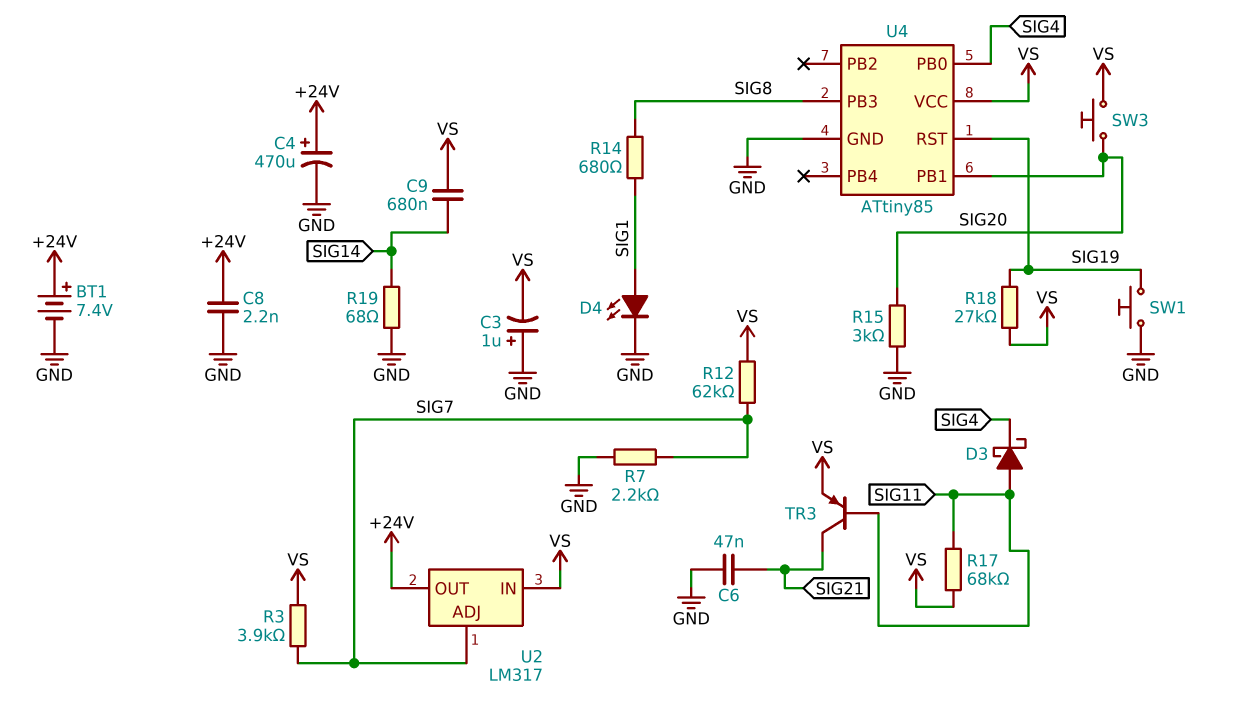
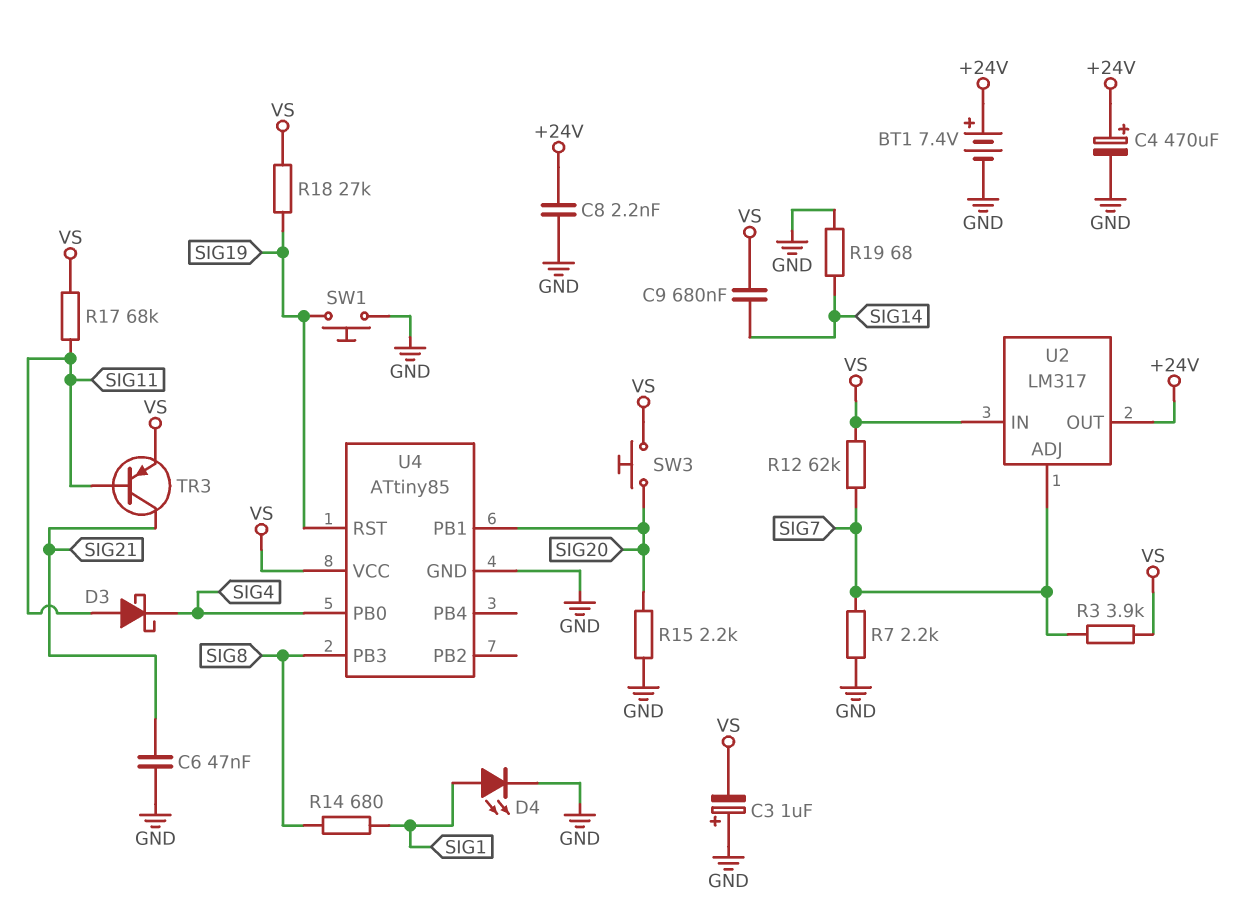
R15: 3k (GND, SIG20) -> 2.2k (GND, SIG20)

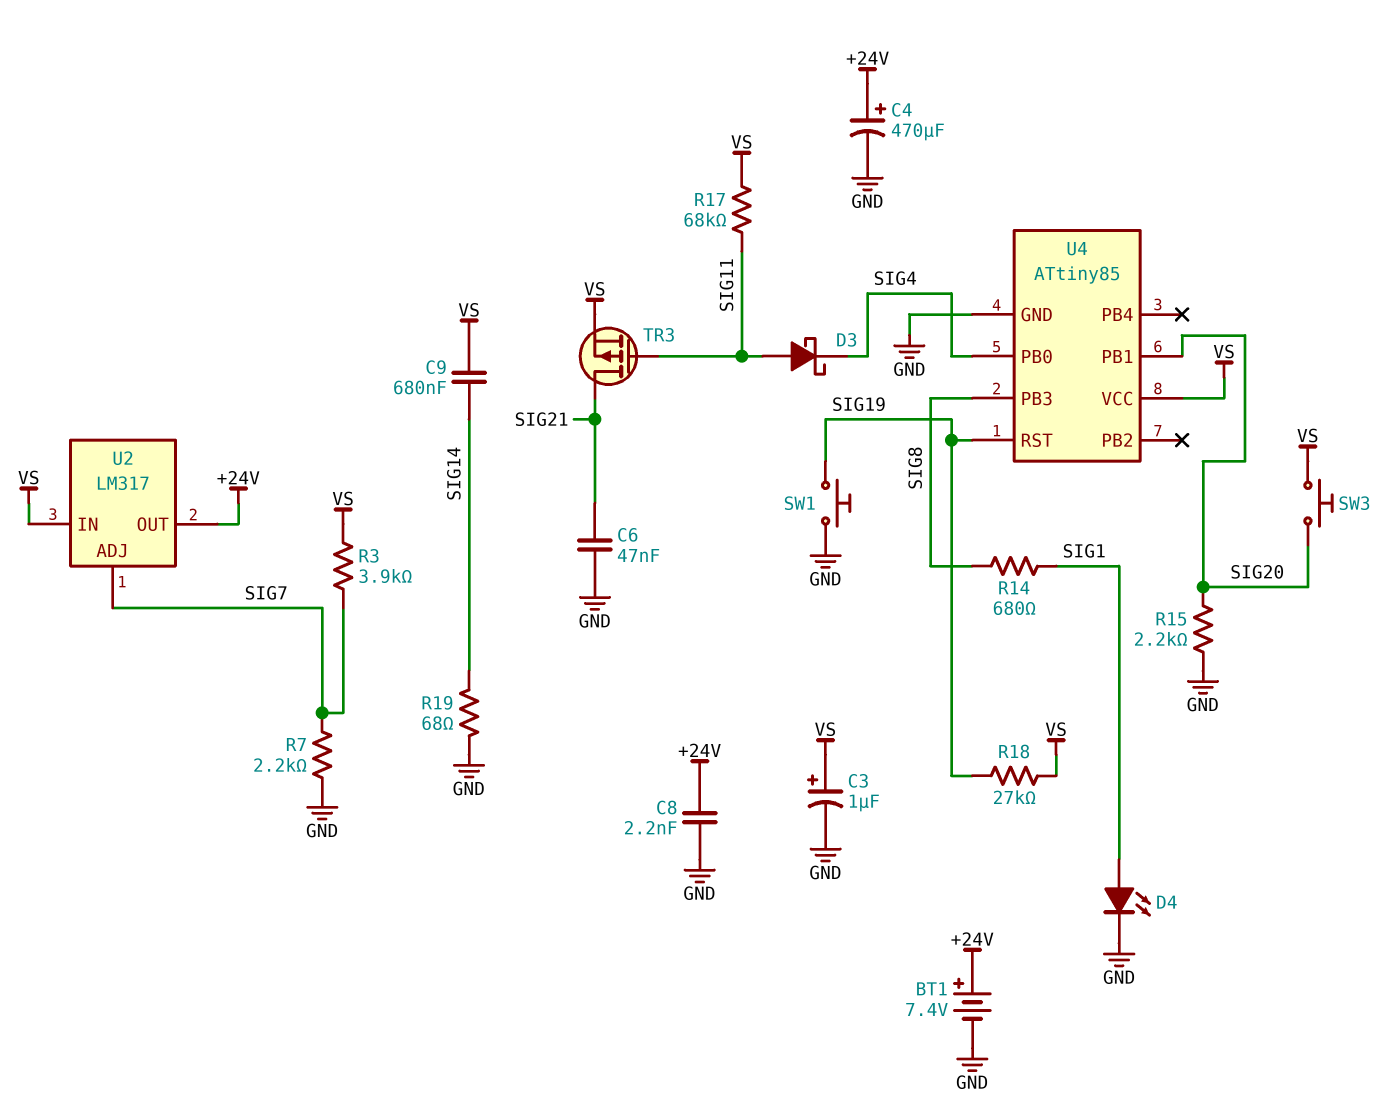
C3: 1uF (plus GND, minus VS) -> 1uF (plus VS, minus GND)
R12: 62k (SIG7, VS) -> none
TR3: PNP (B SIG11, C SIG21, E VS) -> PMOS (G SIG11, D SIG21, S VS)

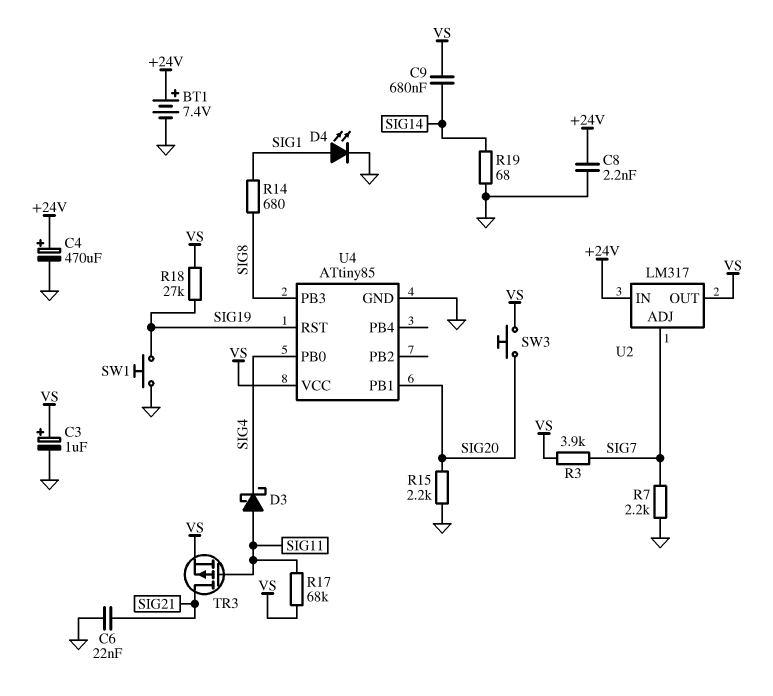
C6: 47nF (GND, SIG21) -> 22nF (GND, SIG21)
U2 pin IN: VS -> +24V
U2 pin OUT: +24V -> VS

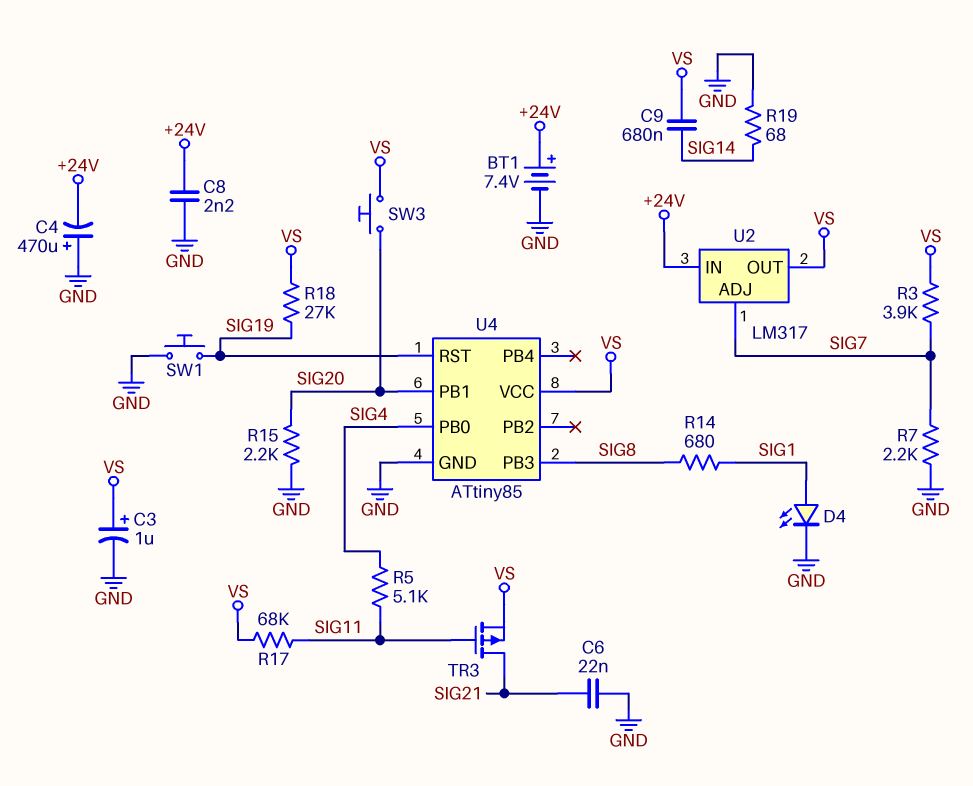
C4: 470uF (plus +24V, minus GND) -> 470uF (plus GND, minus +24V)
D3: schottky (A SIG11, K SIG4) -> none
R5: none -> 5.1k (SIG4, SIG11)

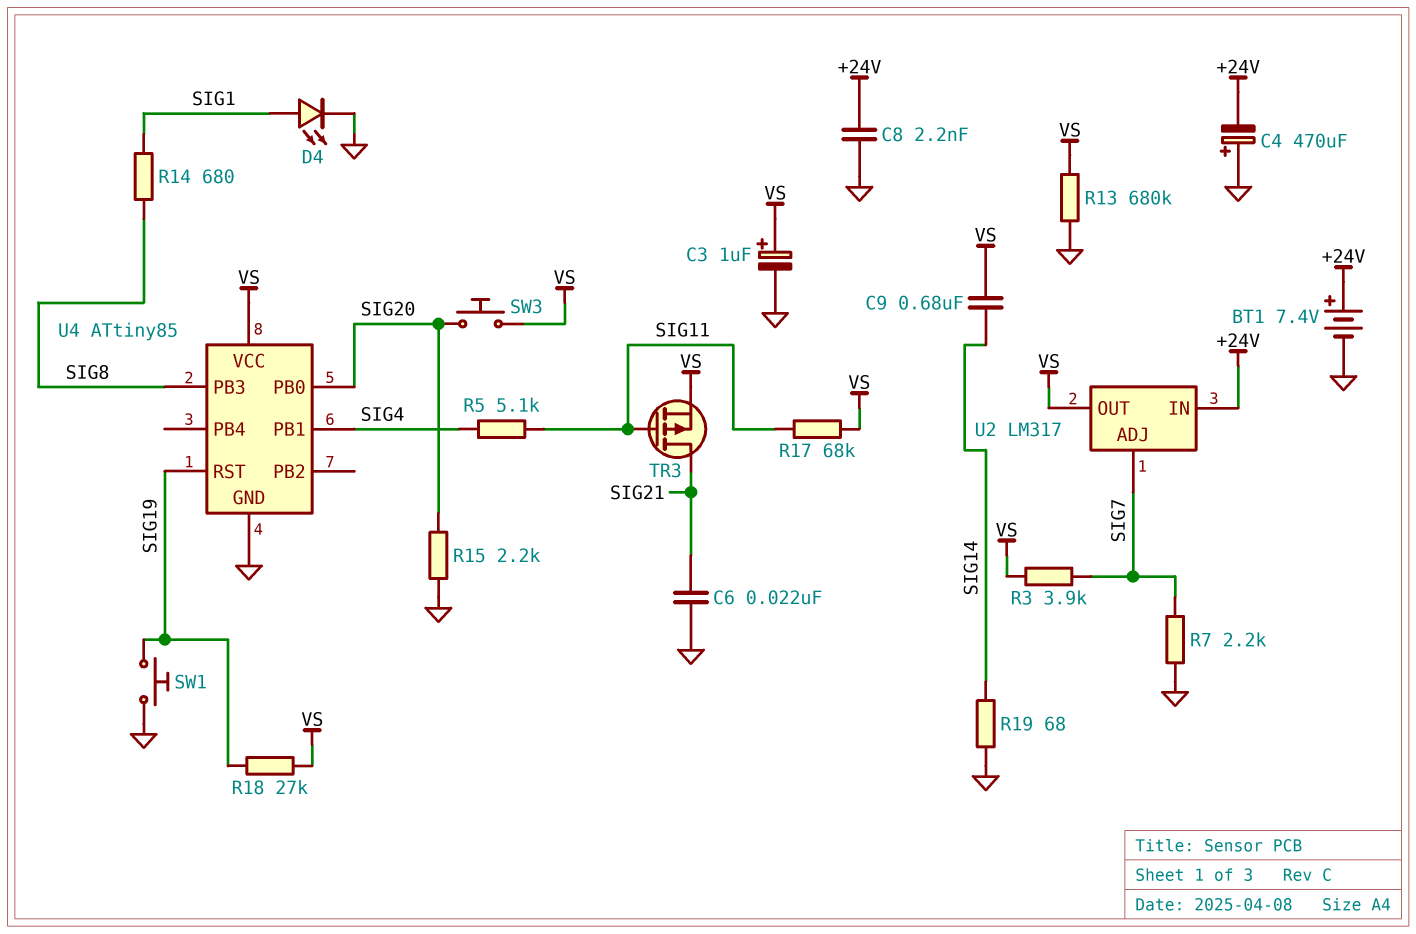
R13: none -> 680k (GND, VS)
U4 pin PB0: SIG4 -> SIG20
U4 pin PB1: SIG20 -> SIG4

